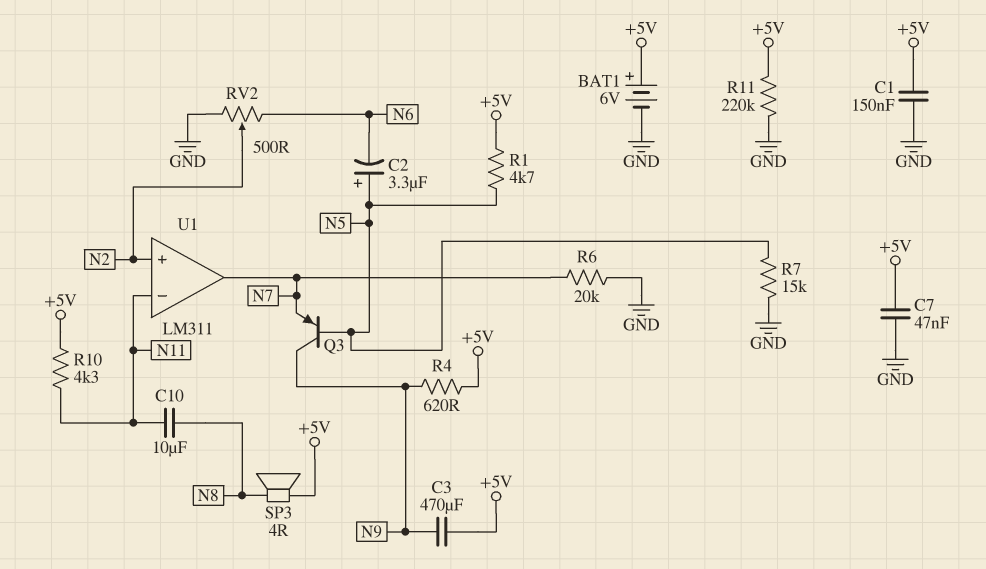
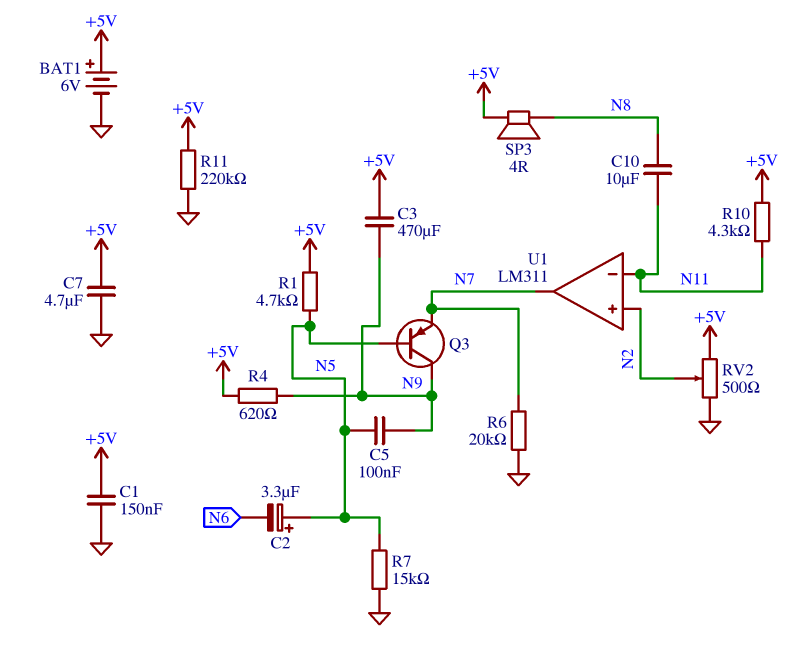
C5: none -> 100nF (N5, N9)
C7: 47nF (+5V, GND) -> 4.7uF (+5V, GND)
RV2: 500 (GND, N6, wiper N2) -> 500 (+5V, GND, wiper N2)

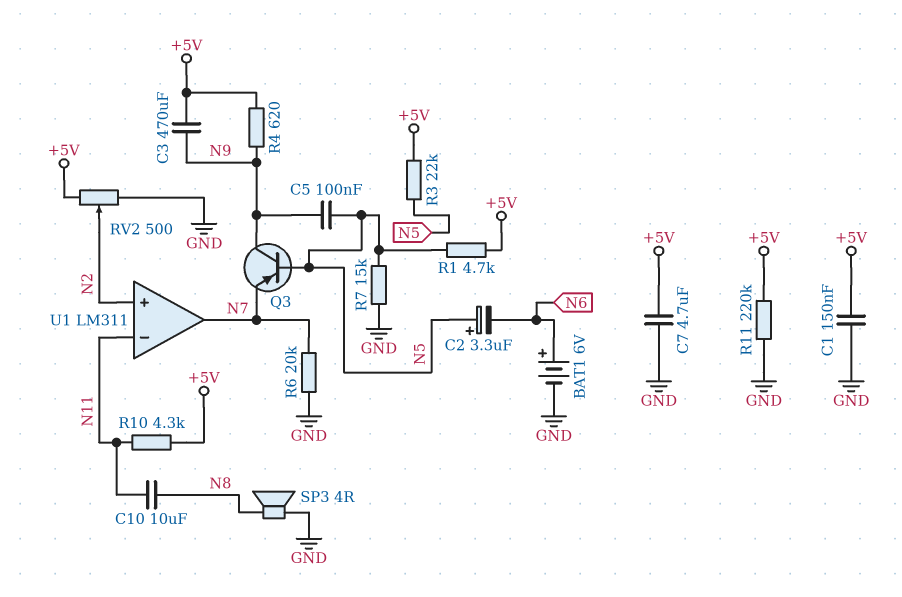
BAT1: 6V (plus +5V, minus GND) -> 6V (plus N6, minus GND)
R3: none -> 22k (+5V, N5)
SP3: speaker 4R (+5V, N8) -> speaker 4R (GND, N8)

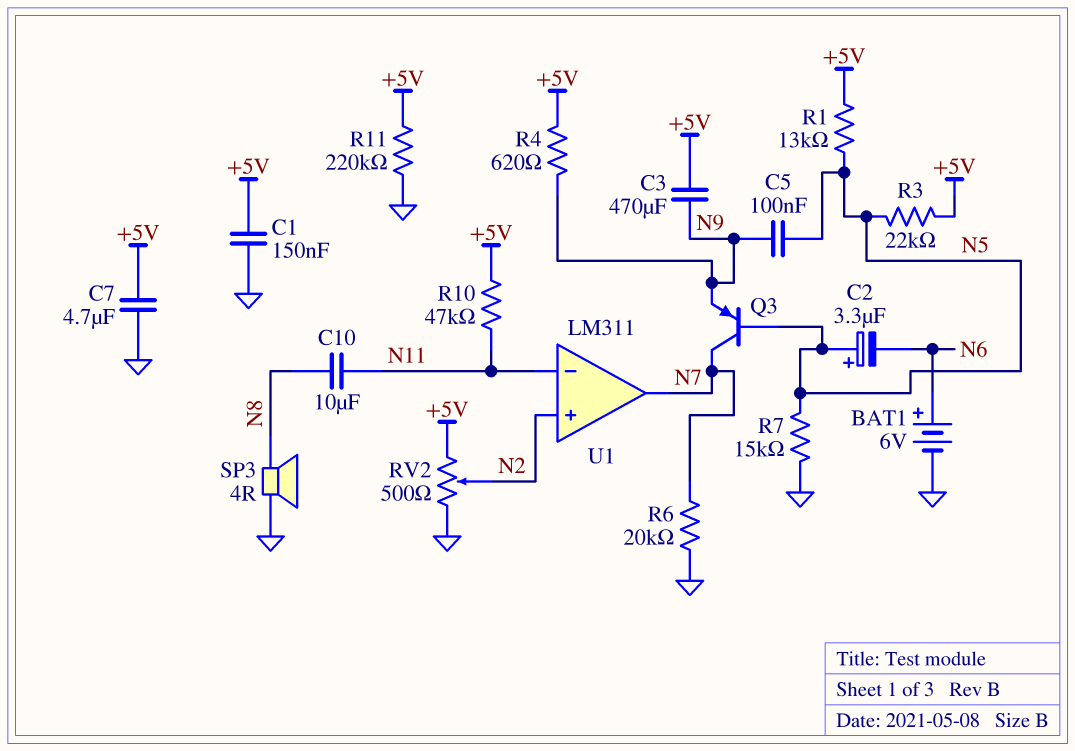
Q3: PNP (B N5, C N9, E N7) -> PNP (B N5, C N7, E N9)
R1: 4.7k (+5V, N5) -> 13k (+5V, N5)
R10: 4.3k (+5V, N11) -> 47k (+5V, N11)

